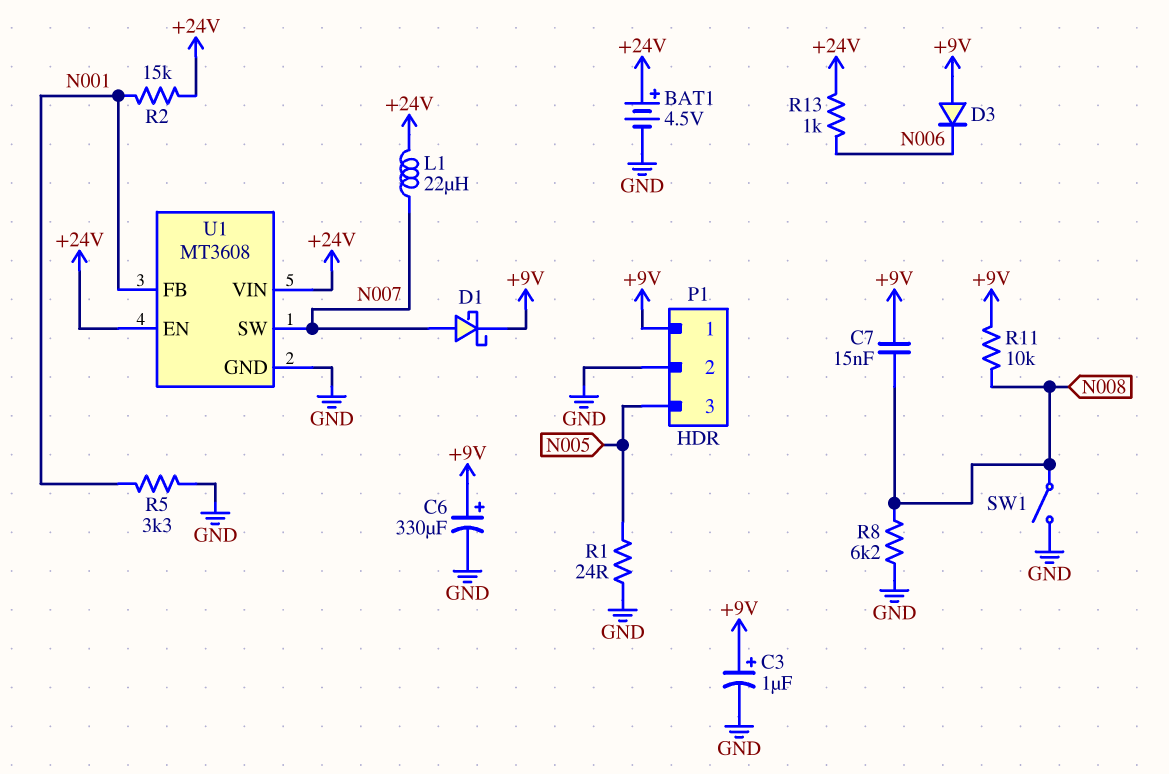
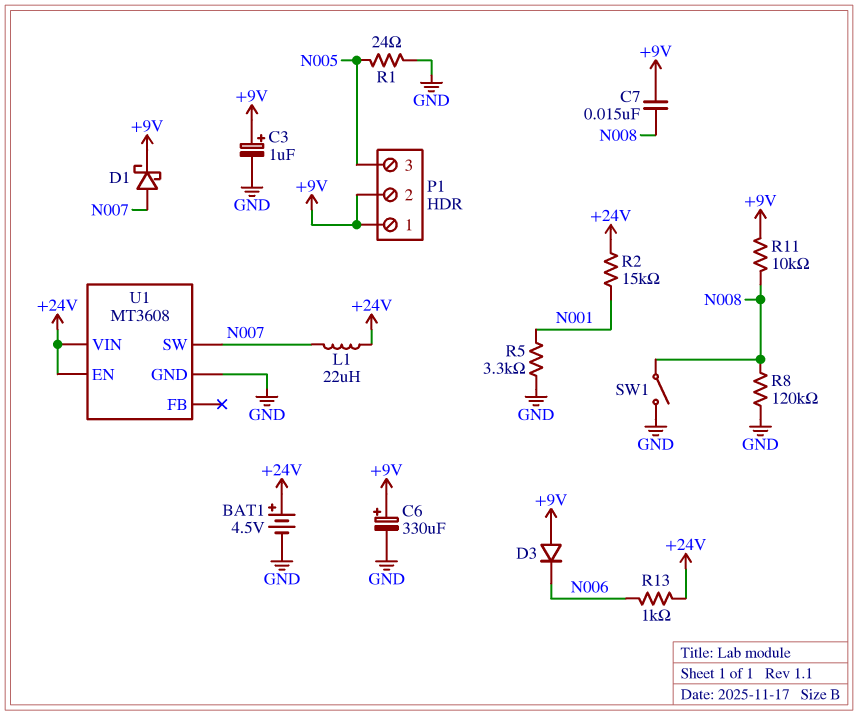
P1 pin 2: GND -> +9V
R8: 6.2k (GND, N008) -> 120k (GND, N008)
U1 pin FB: N001 -> none

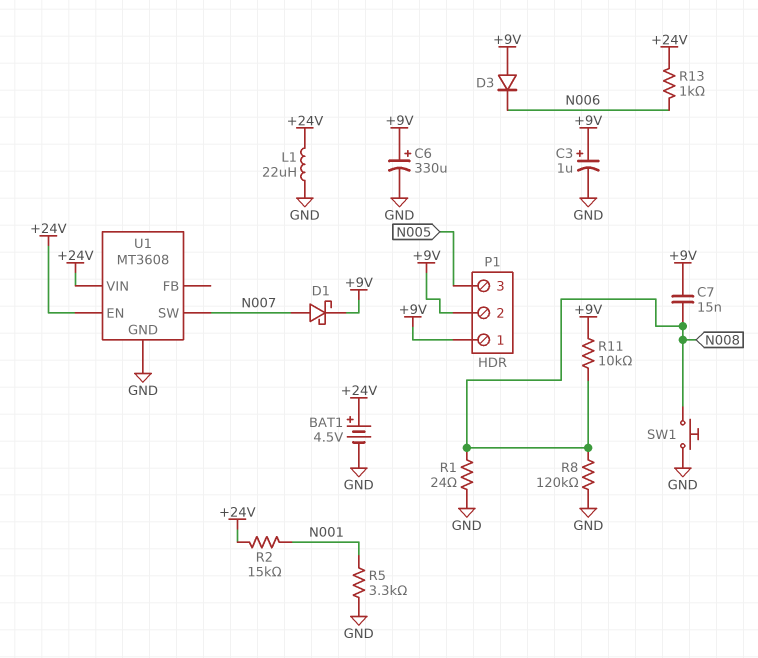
L1: 22uH (+24V, N007) -> 22uH (+24V, GND)
R1: 24 (GND, N005) -> 24 (GND, N008)
SW1: switch (GND, N008) -> button (GND, N008)

